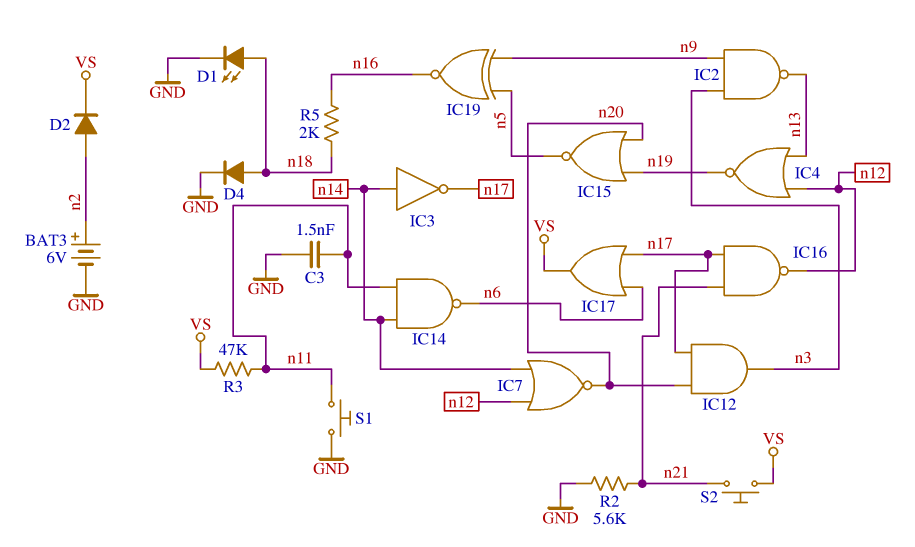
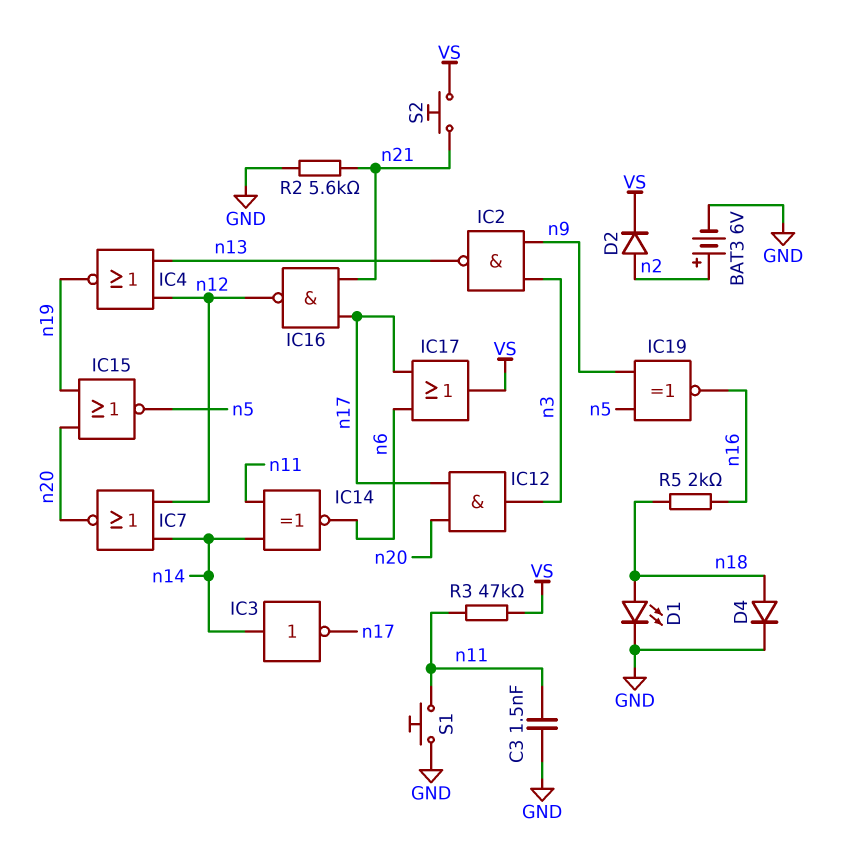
IC14: NAND (in n11, in n14, out n6) -> XNOR (in n11, in n14, out n6)

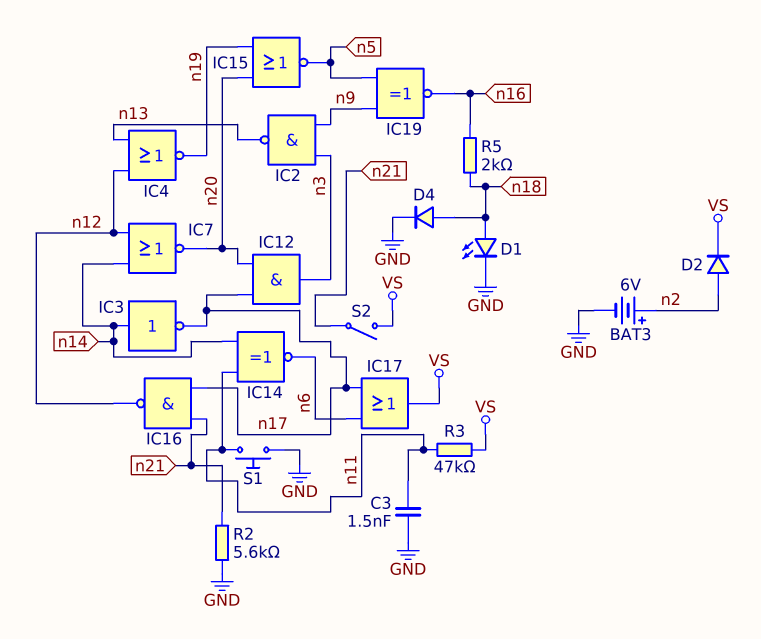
S2: button (VS, n21) -> switch (VS, n21)

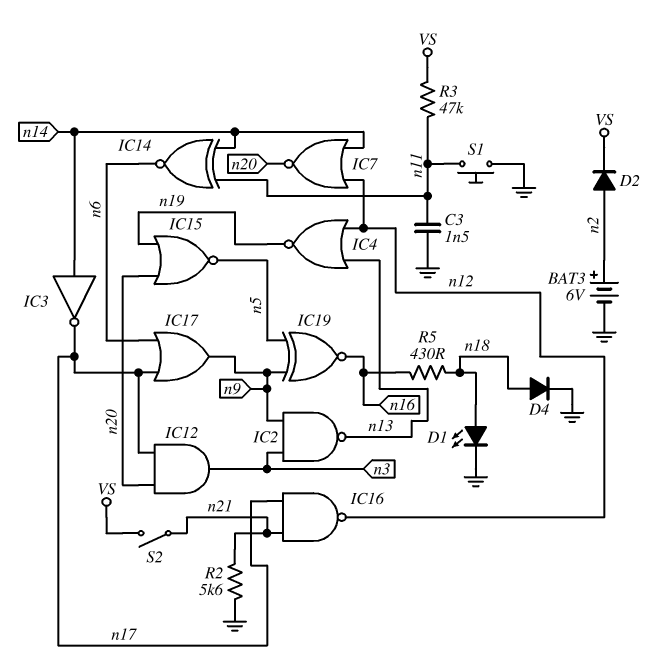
IC17: OR (in n6, in n17, out VS) -> OR (in n6, in n17, out n9)
R5: 2k (n16, n18) -> 430 (n16, n18)

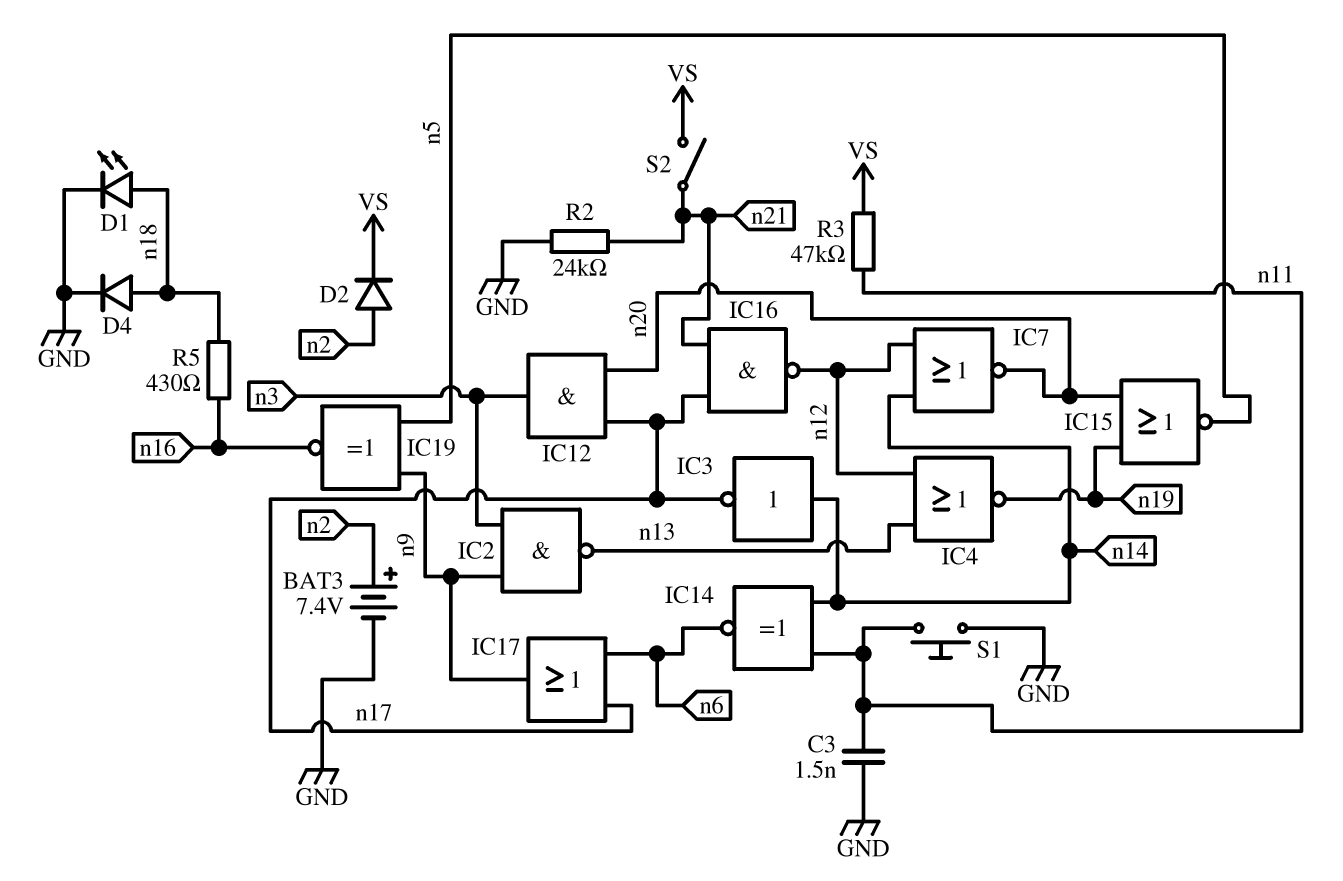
BAT3: 6V (plus n2, minus GND) -> 7.4V (plus n2, minus GND)
R2: 5.6k (GND, n21) -> 24k (GND, n21)

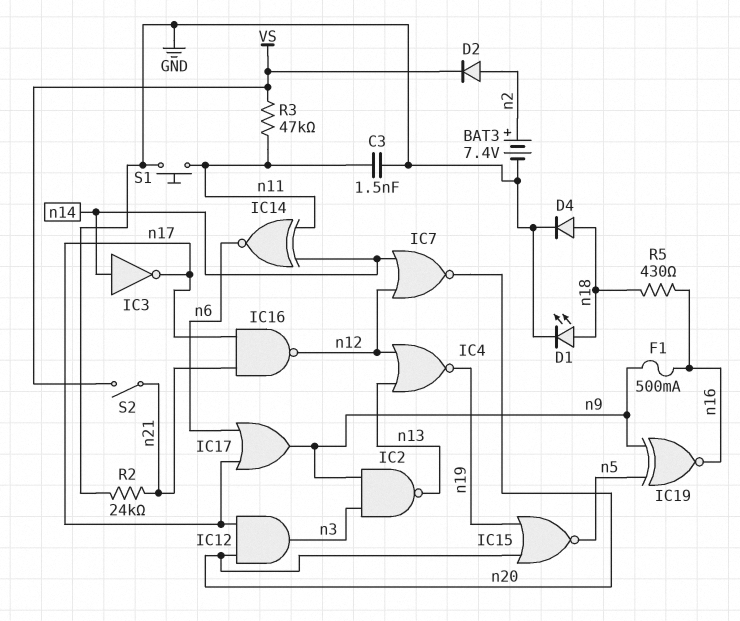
F1: none -> 500mA (n9, n16)

